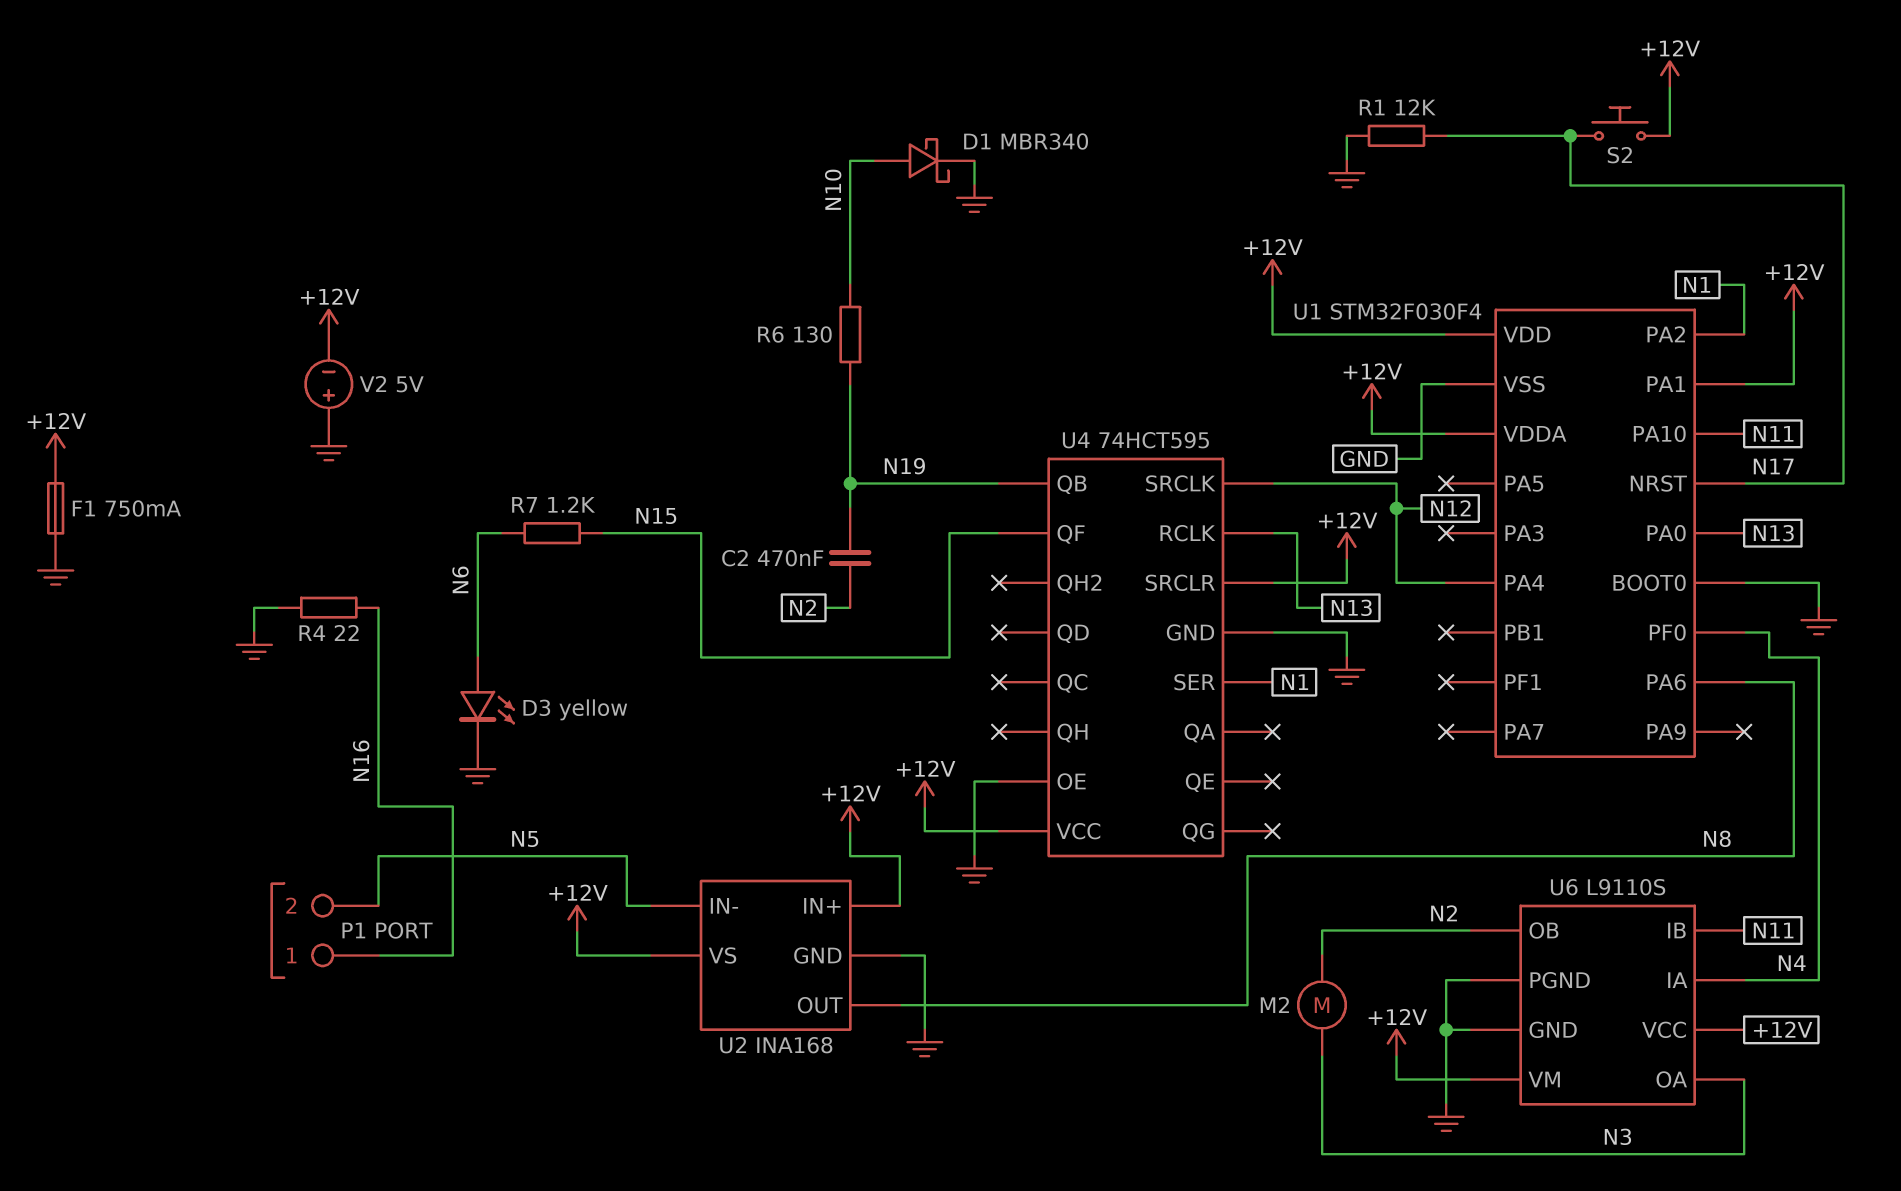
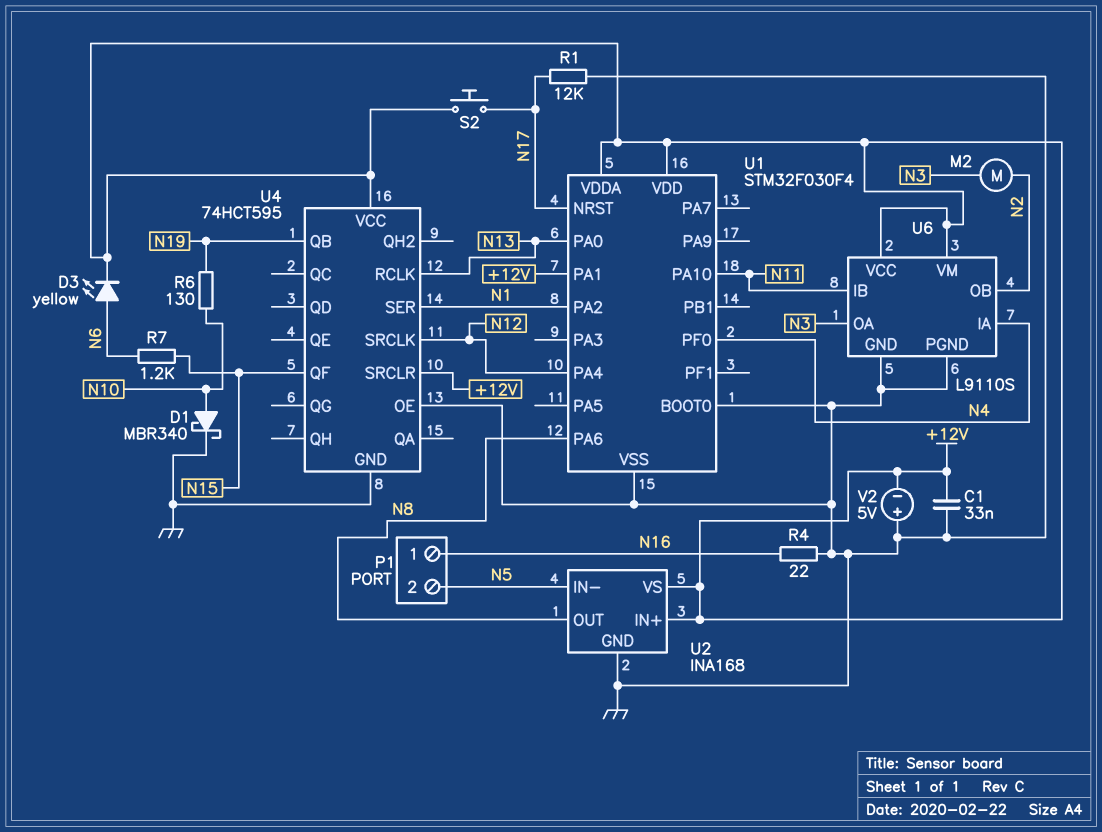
C1: none -> 33nF (+12V, GND)
C2: 470nF (N2, N19) -> none
D3: LED yellow (A N6, K GND) -> LED yellow (A N6, K +12V)
F1: 750mA (+12V, GND) -> none

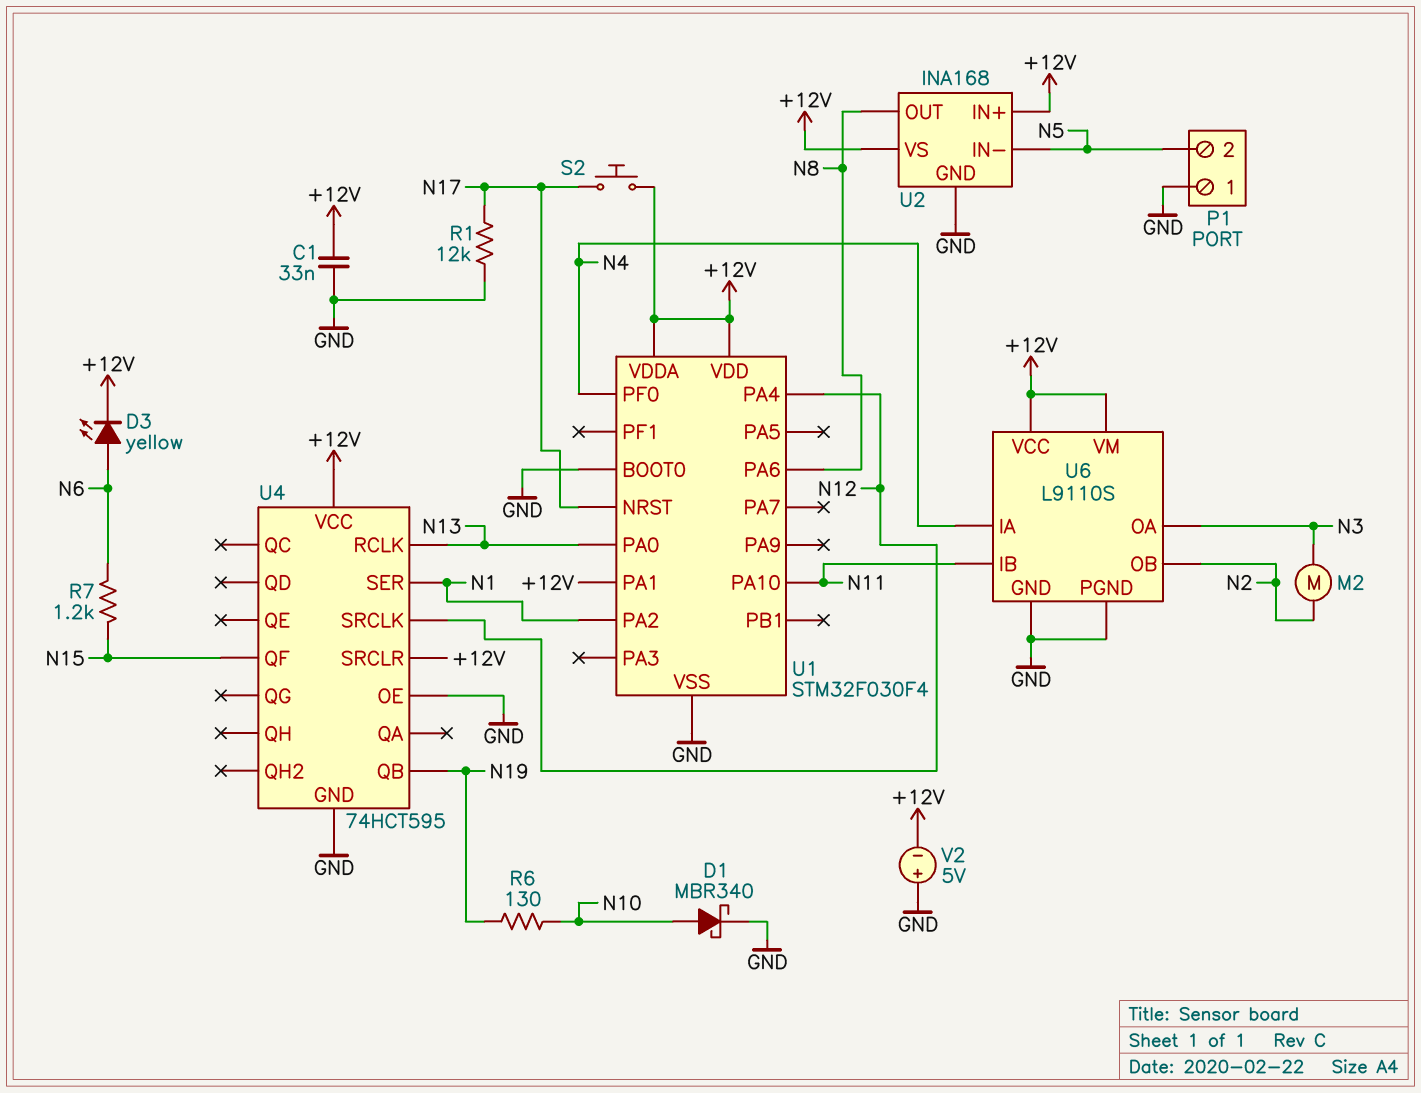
P1 pin 1: N16 -> GND
R4: 22 (GND, N16) -> none

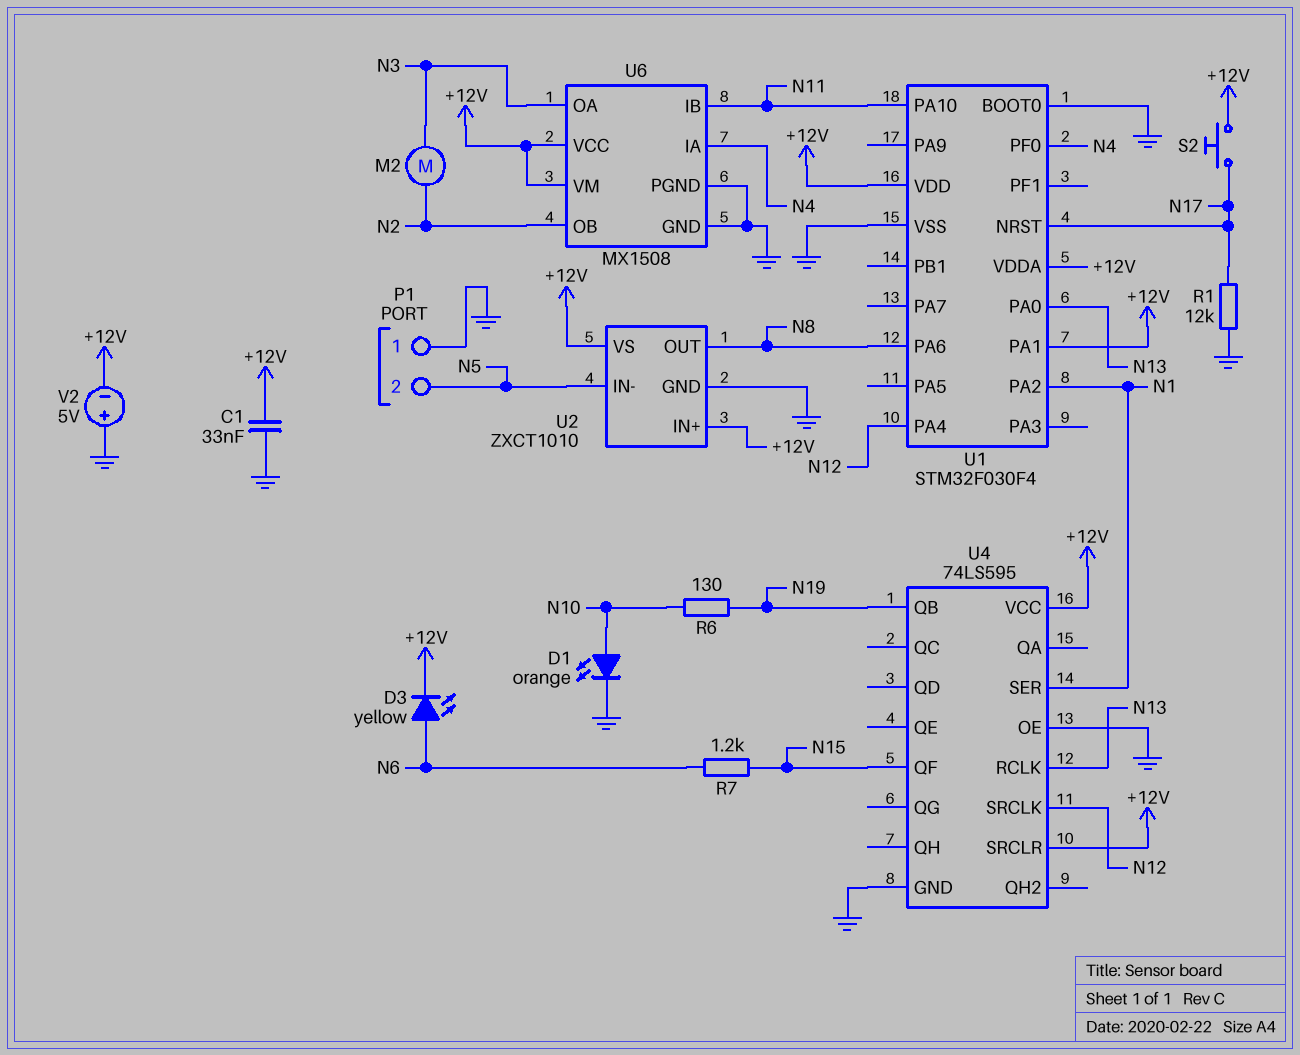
D1: schottky MBR340 (A N10, K GND) -> LED orange (A N10, K GND)
U2: INA168 -> ZXCT1010
U4: 74HCT595 -> 74LS595
U6: L9110S -> MX1508

